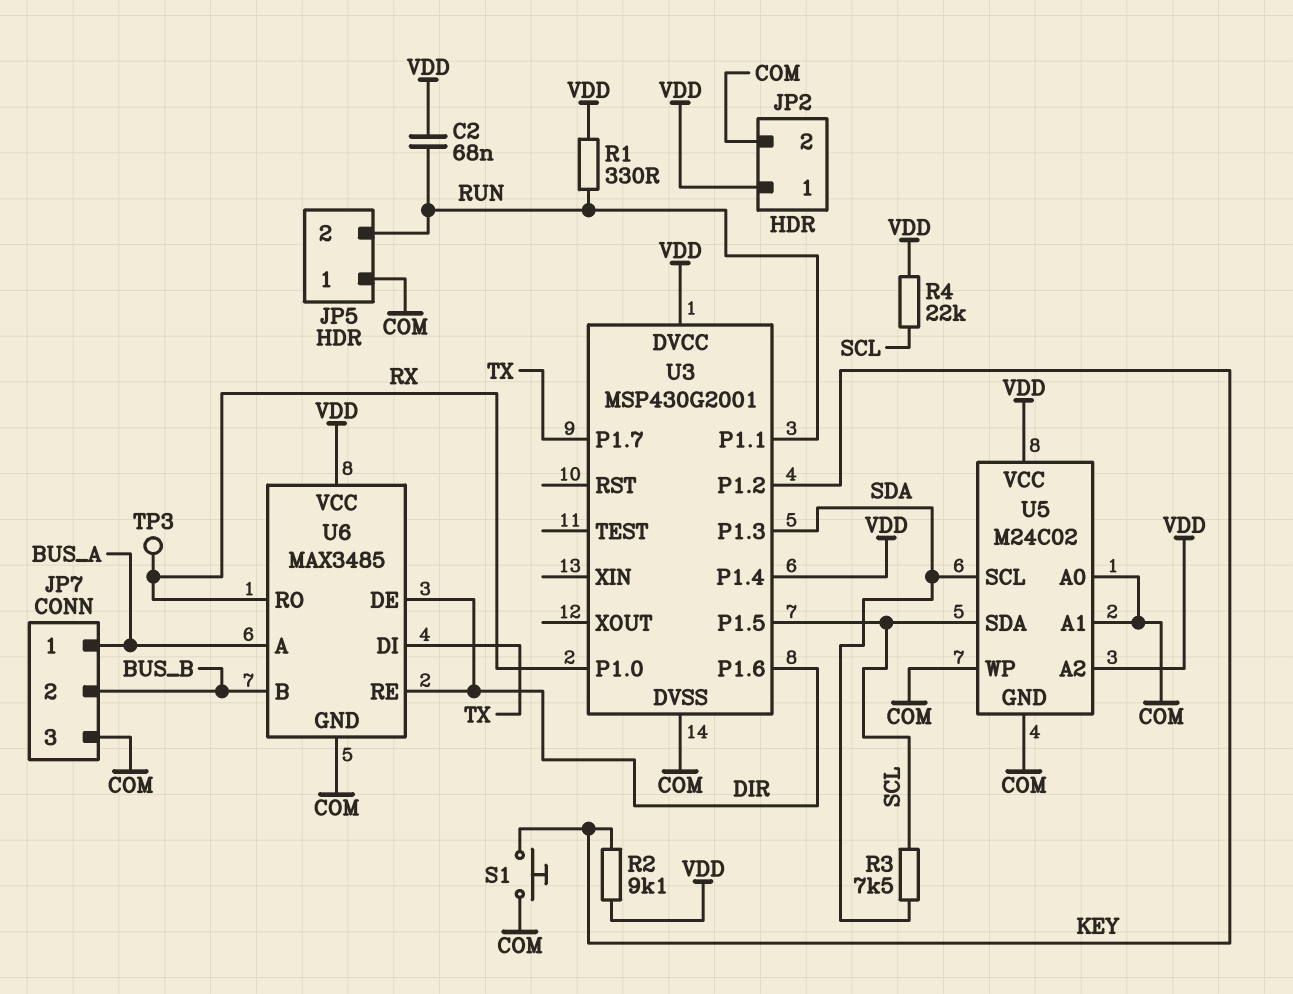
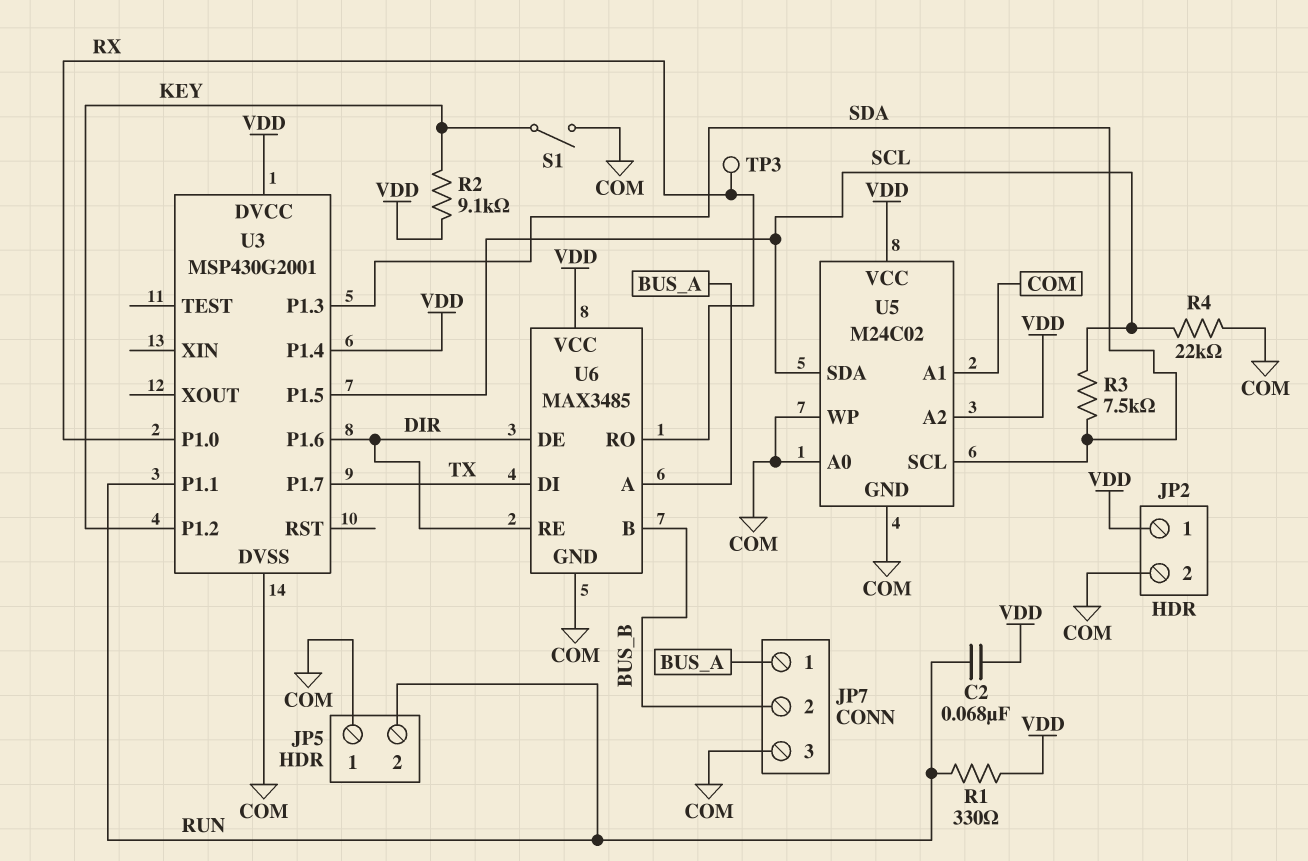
R4: 22k (SCL, VDD) -> 22k (COM, SCL)
S1: button (COM, KEY) -> switch (COM, KEY)

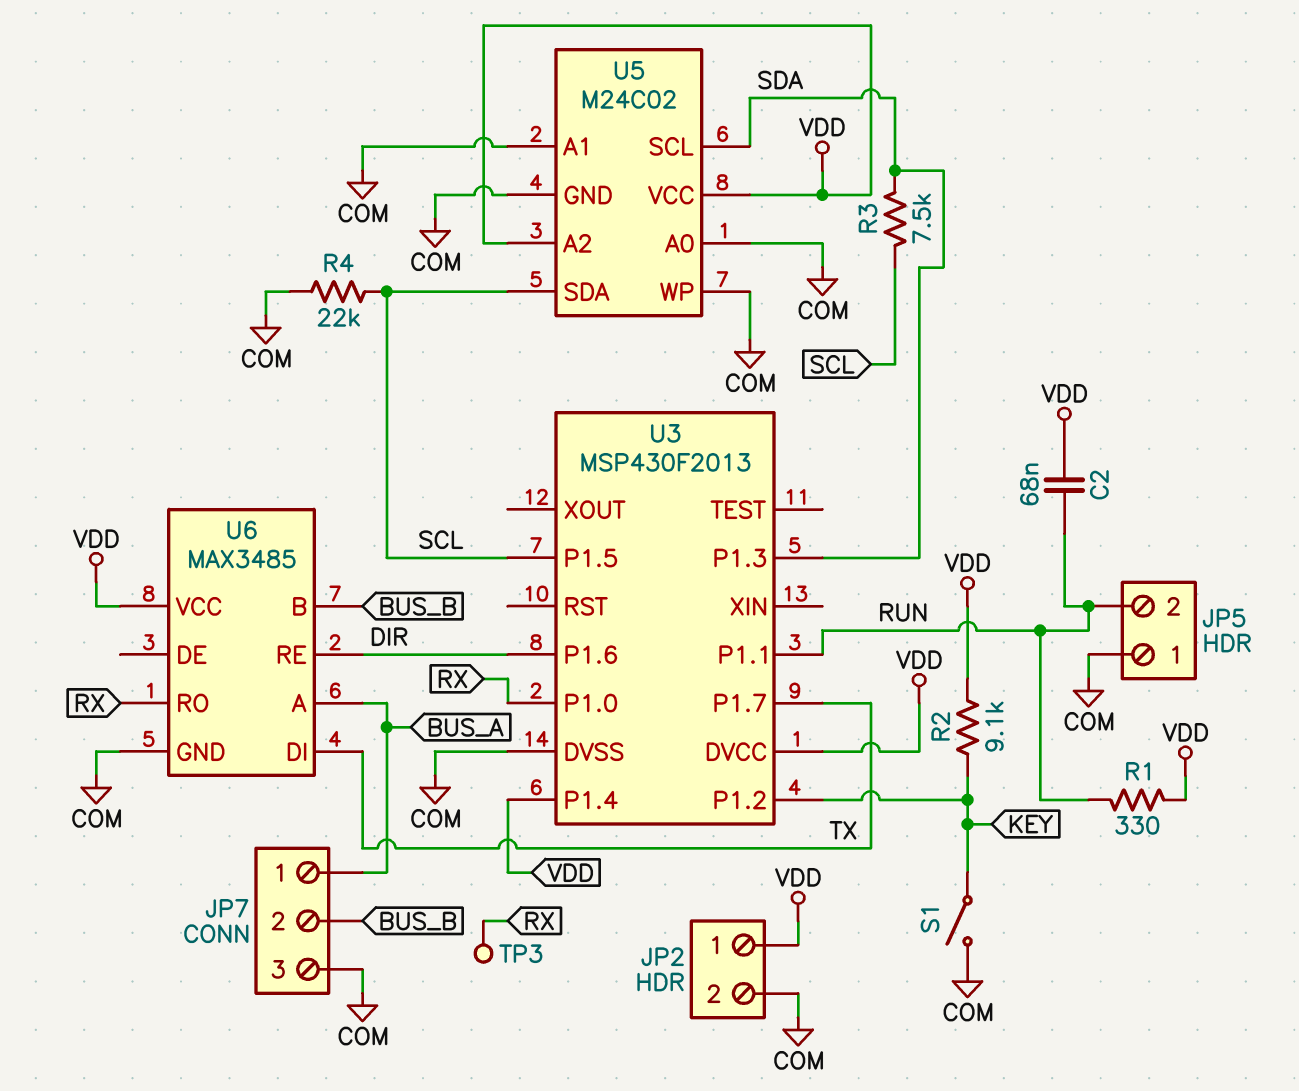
U3: MSP430G2001 -> MSP430F2013
U6 pin DE: DIR -> none

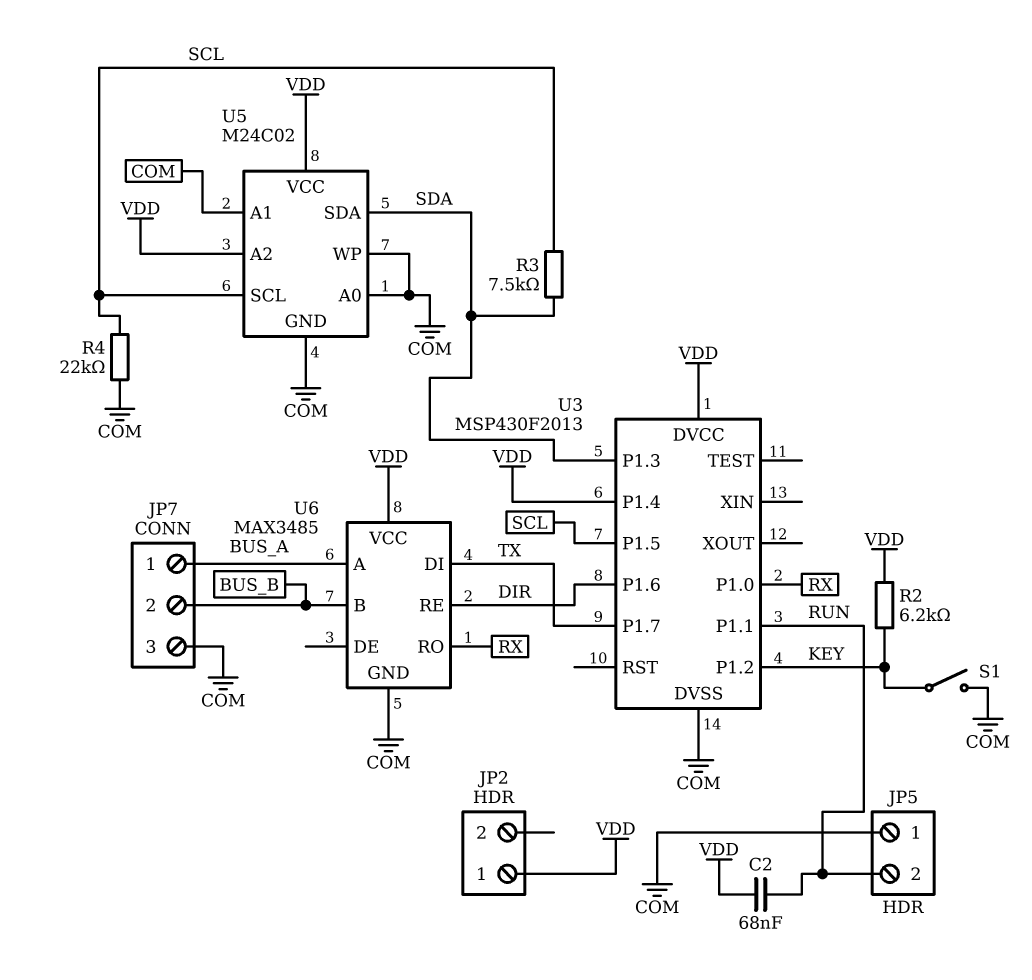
JP2 pin 2: COM -> none
R1: 330 (RUN, VDD) -> none
R2: 9.1k (KEY, VDD) -> 6.2k (KEY, VDD)
TP3: test point (RX) -> none
U5 pin SCL: SDA -> SCL
U5 pin SDA: SCL -> SDA

